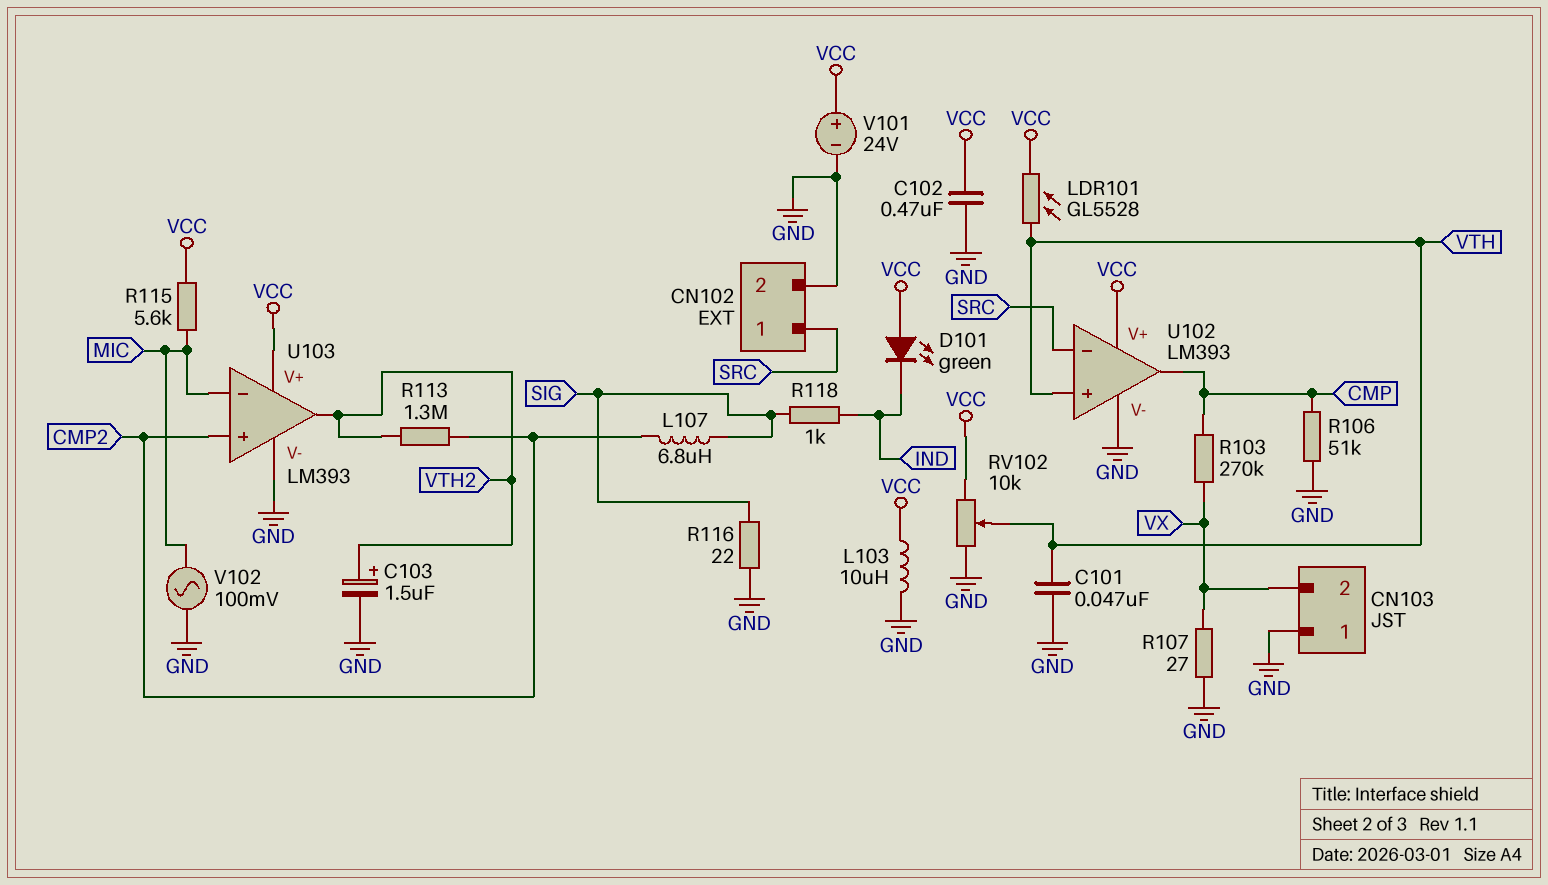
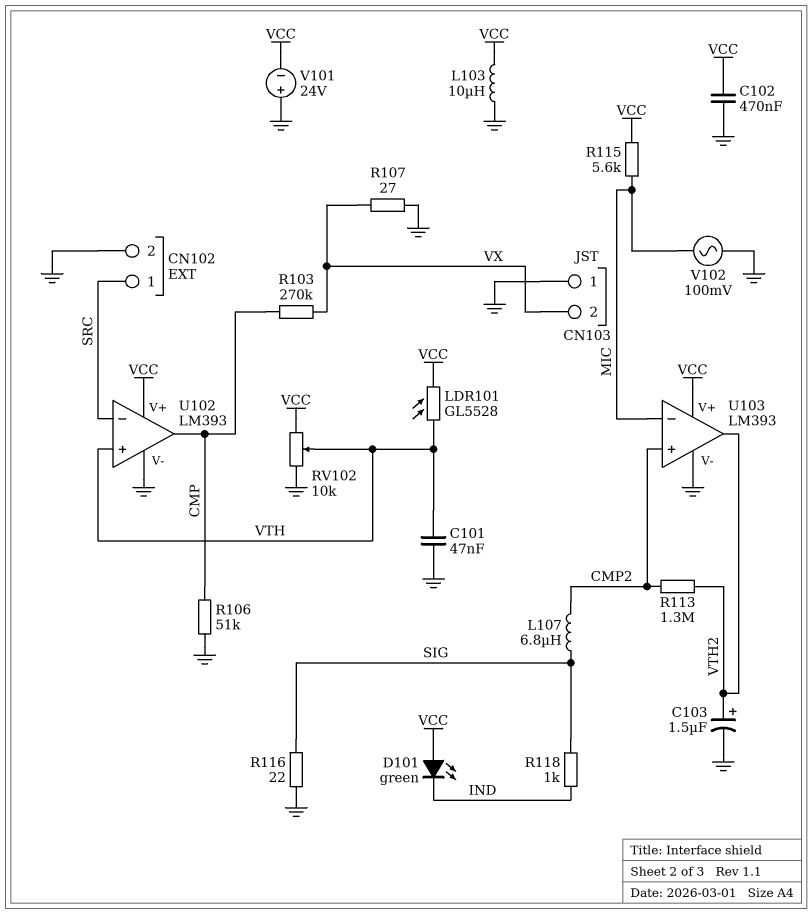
V101: 24V (plus VCC, minus GND) -> 24V (plus GND, minus VCC)

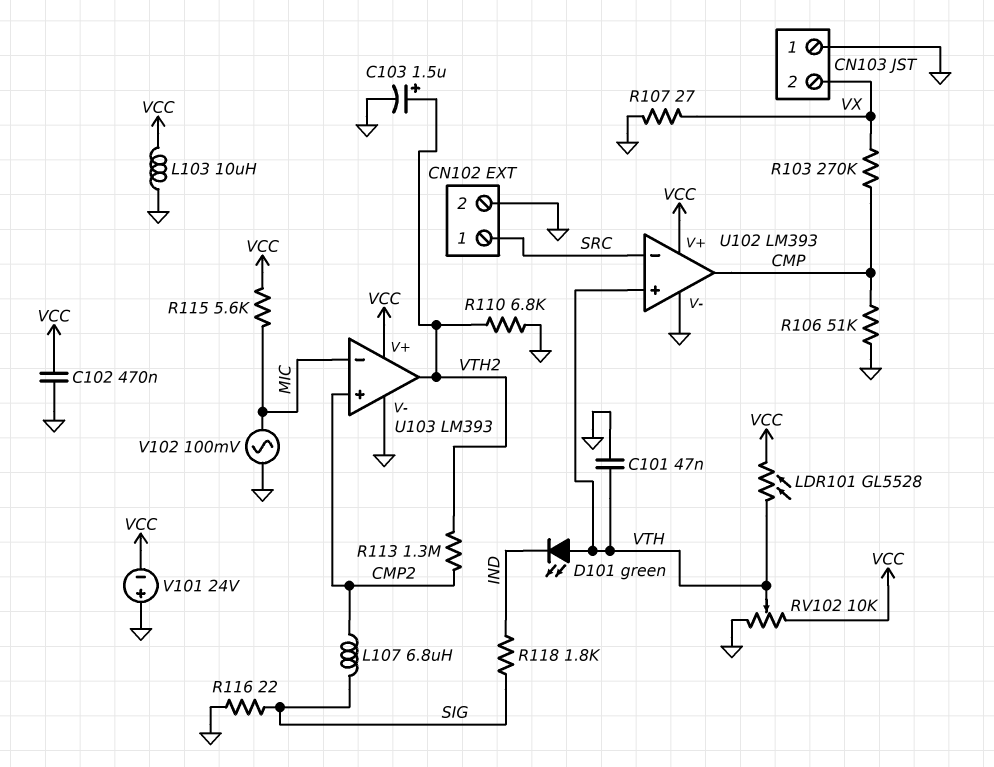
D101: LED green (A VCC, K IND) -> LED green (A VTH, K IND)
R110: none -> 6.8k (GND, VTH2)
R118: 1k (IND, SIG) -> 1.8k (IND, SIG)

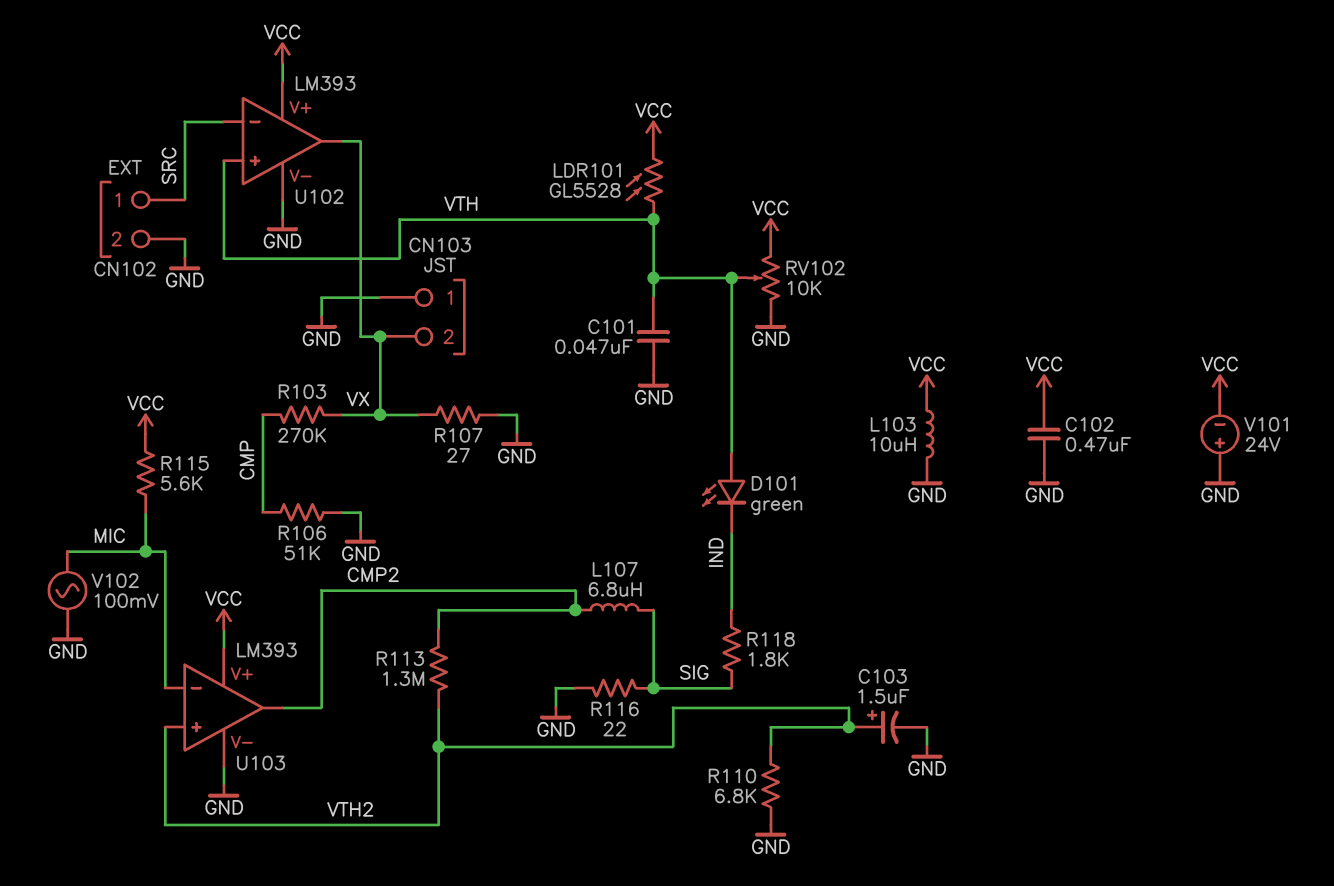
U102 pin out: CMP -> VX
U103 pin in+: CMP2 -> VTH2
U103 pin out: VTH2 -> CMP2

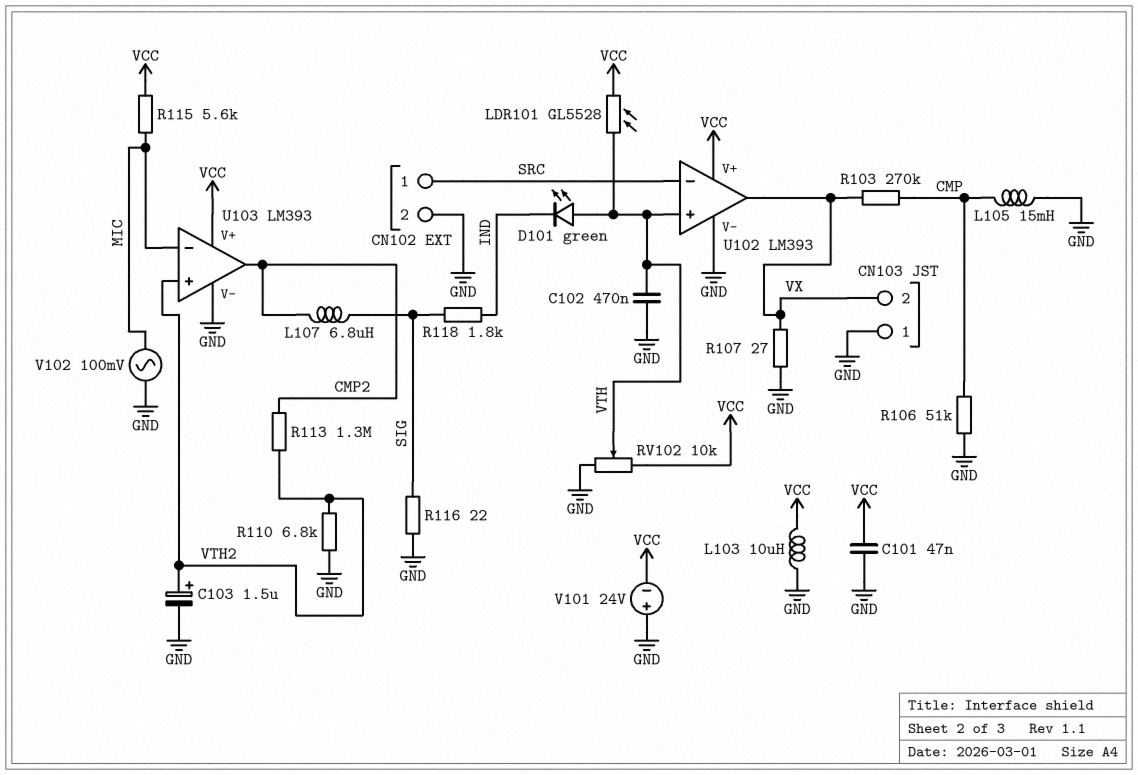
C101: 47nF (GND, VTH) -> 47nF (GND, VCC)
C102: 470nF (GND, VCC) -> 470nF (GND, VTH)
L105: none -> 15mH (CMP, GND)

